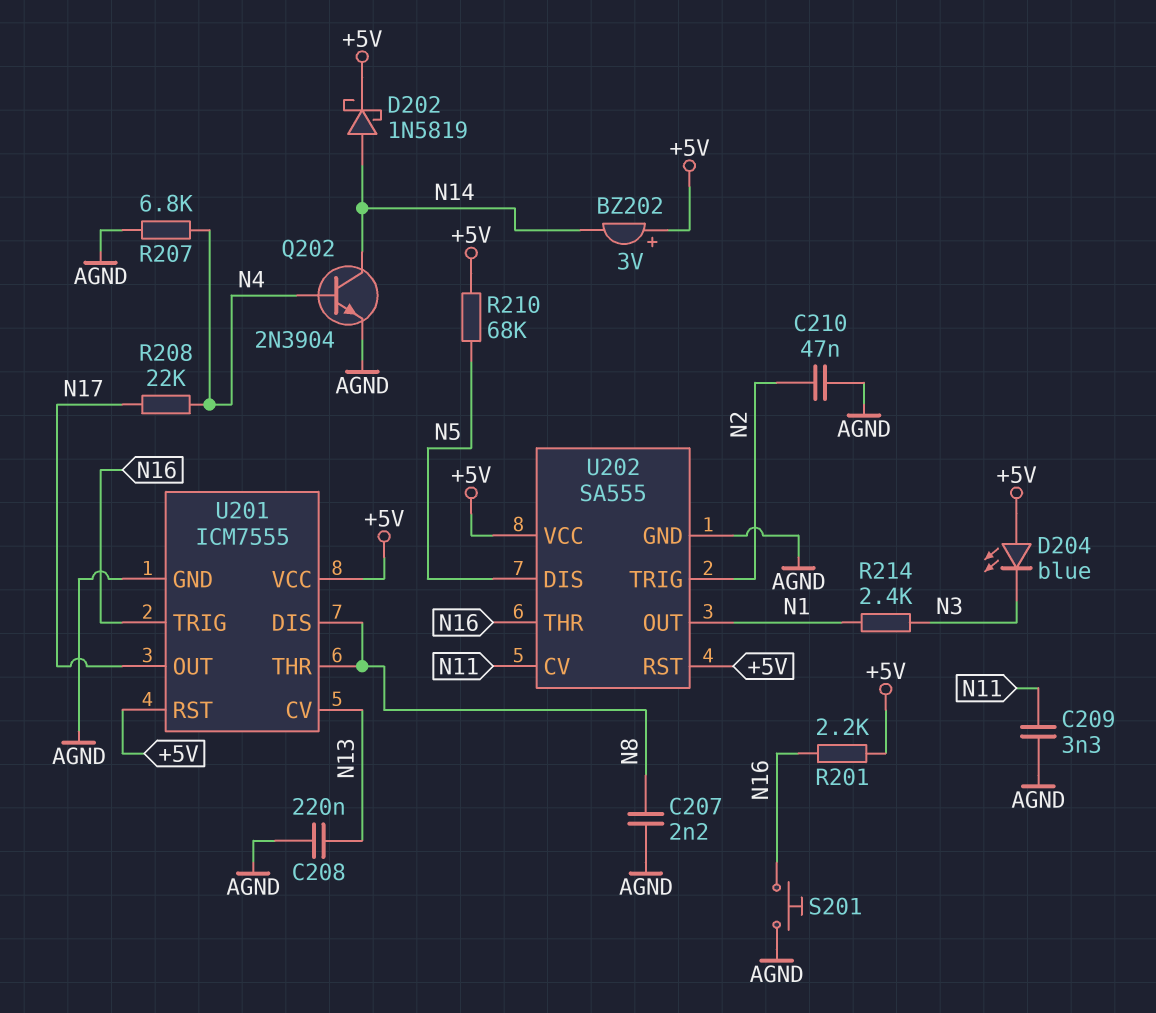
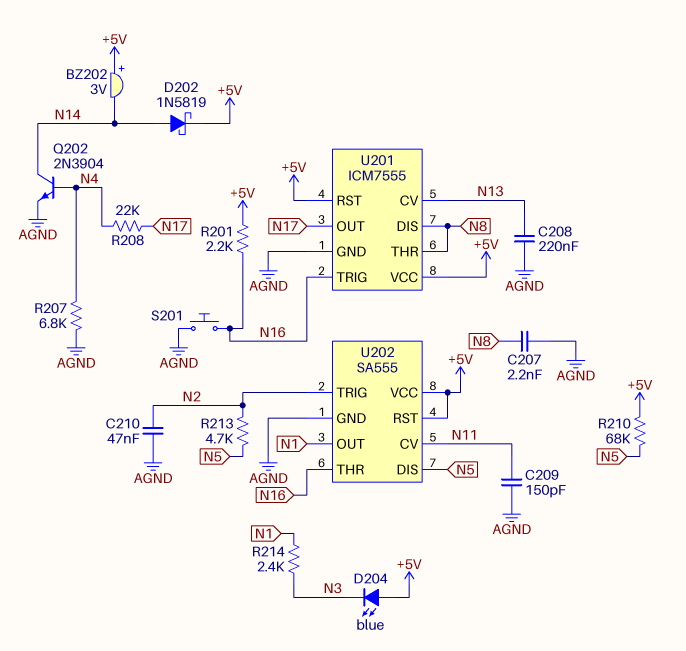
C209: 3.3nF (AGND, N11) -> 150pF (AGND, N11)
R213: none -> 4.7k (N2, N5)

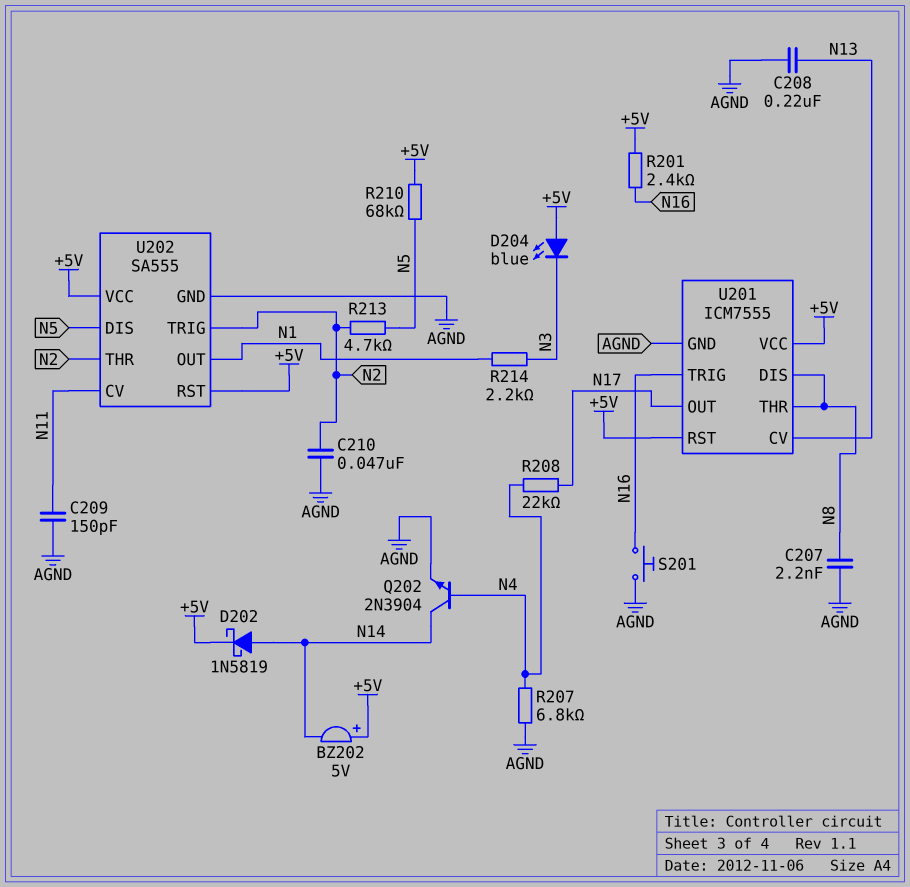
BZ202: buzzer 3V (plus +5V, minus N14) -> buzzer 5V (plus +5V, minus N14)
R201: 2.2k (+5V, N16) -> 2.4k (+5V, N16)
R214: 2.4k (N1, N3) -> 2.2k (N1, N3)
U202 pin THR: N16 -> N2

